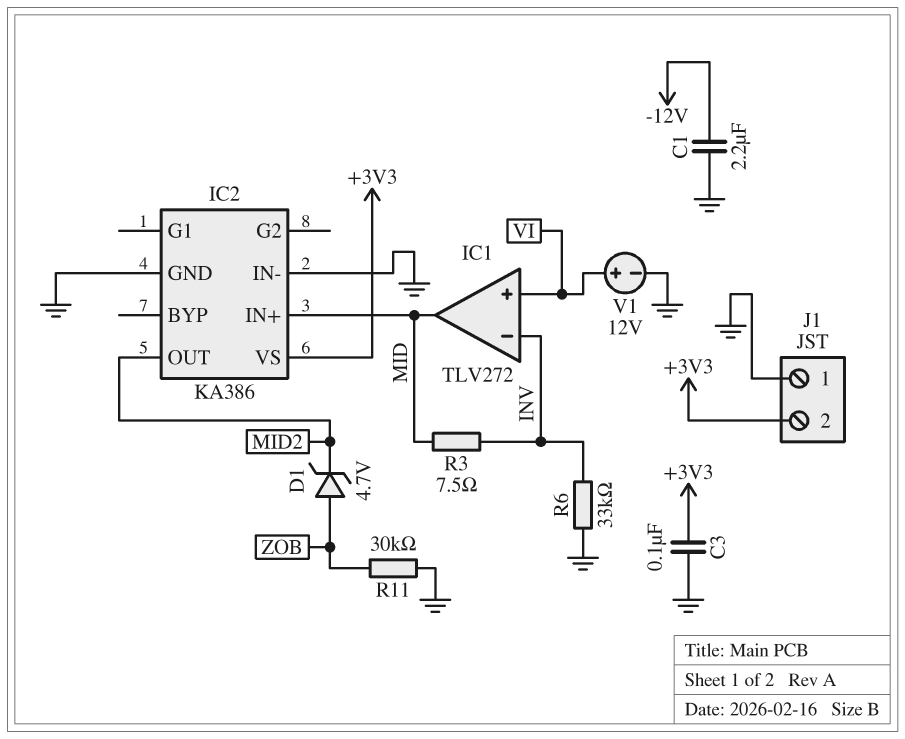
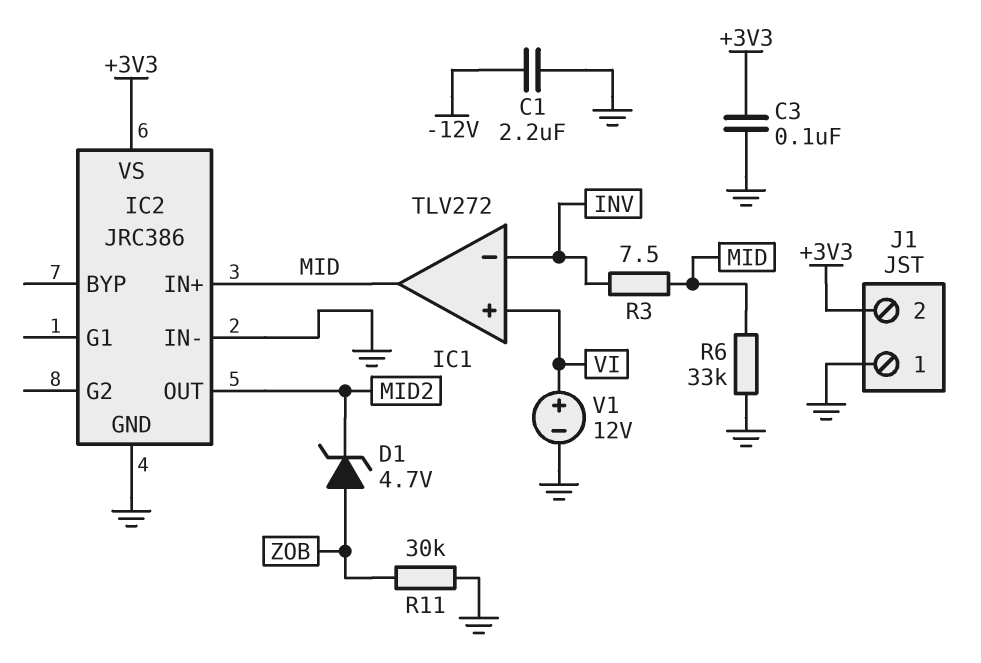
IC2: KA386 -> JRC386
R6: 33k (GND, INV) -> 33k (GND, MID)

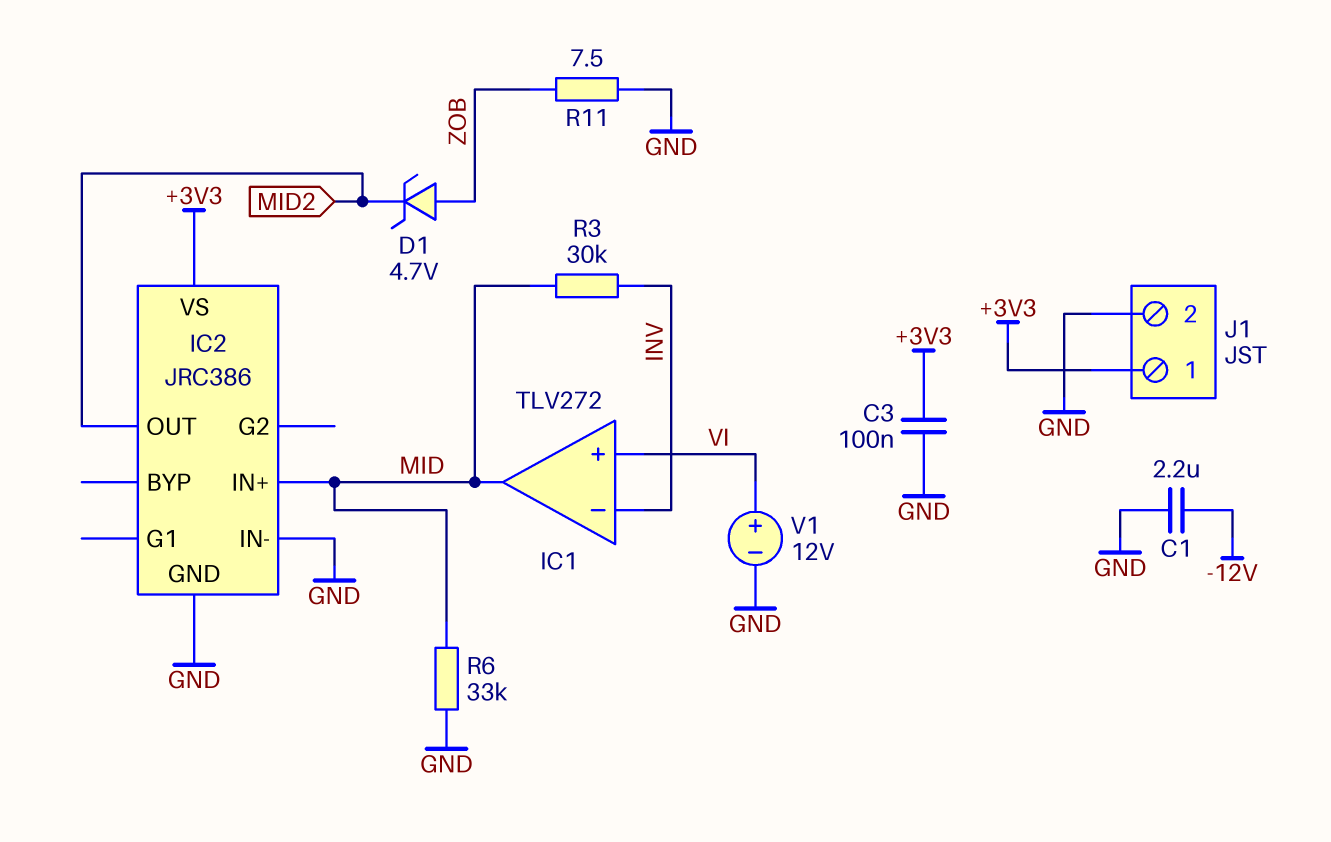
J1 pin 1: GND -> +3V3
J1 pin 2: +3V3 -> GND
R3: 7.5 (INV, MID) -> 30k (INV, MID)
R11: 30k (GND, ZOB) -> 7.5 (GND, ZOB)

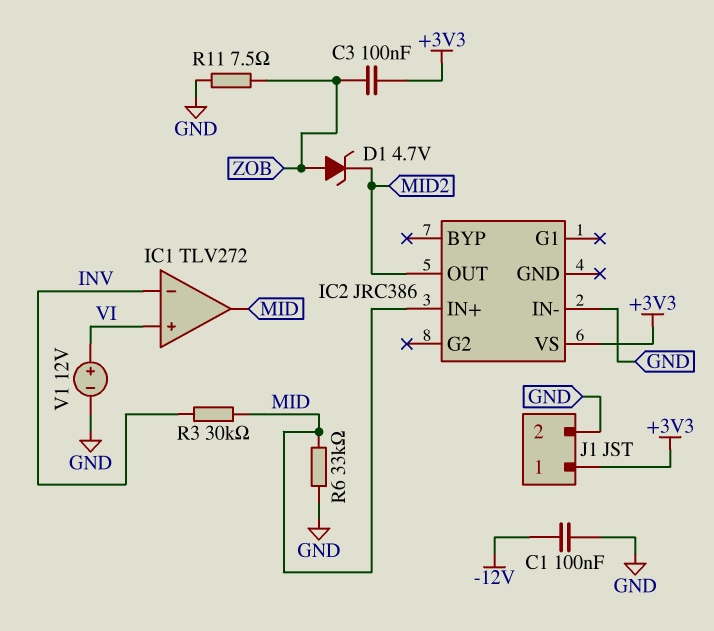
C1: 2.2uF (-12V, GND) -> 100nF (-12V, GND)
C3: 100nF (+3V3, GND) -> 100nF (+3V3, ZOB)
IC2 pin GND: GND -> none

